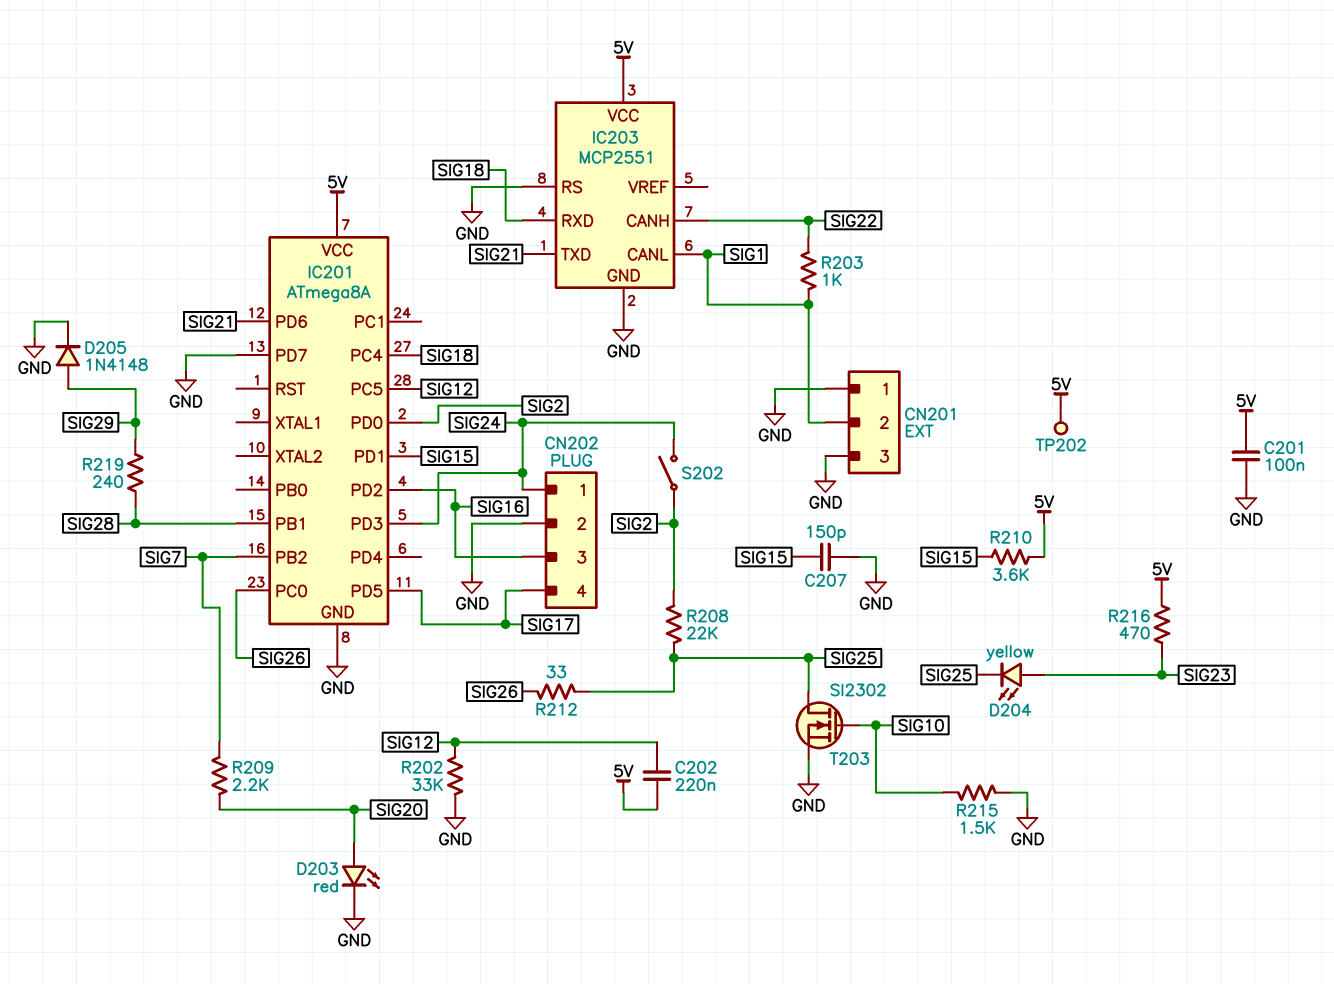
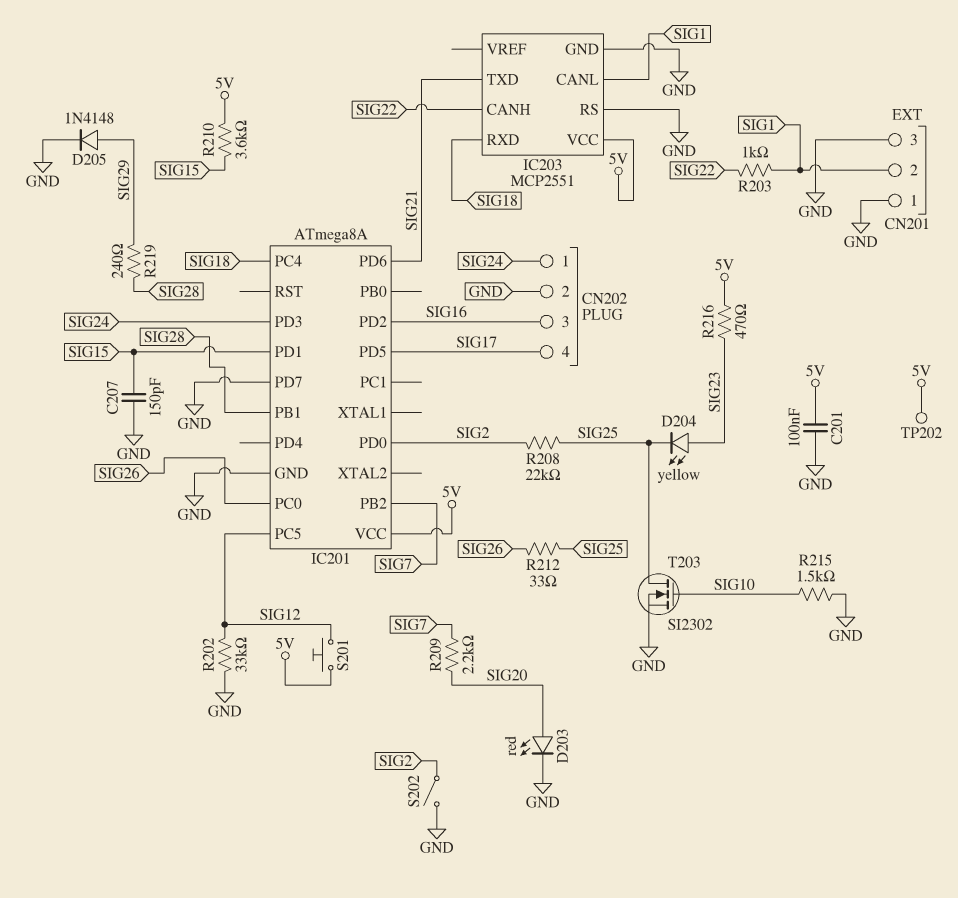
C202: 220nF (5V, SIG12) -> none
S201: none -> button (5V, SIG12)
S202: switch (SIG2, SIG24) -> switch (GND, SIG2)

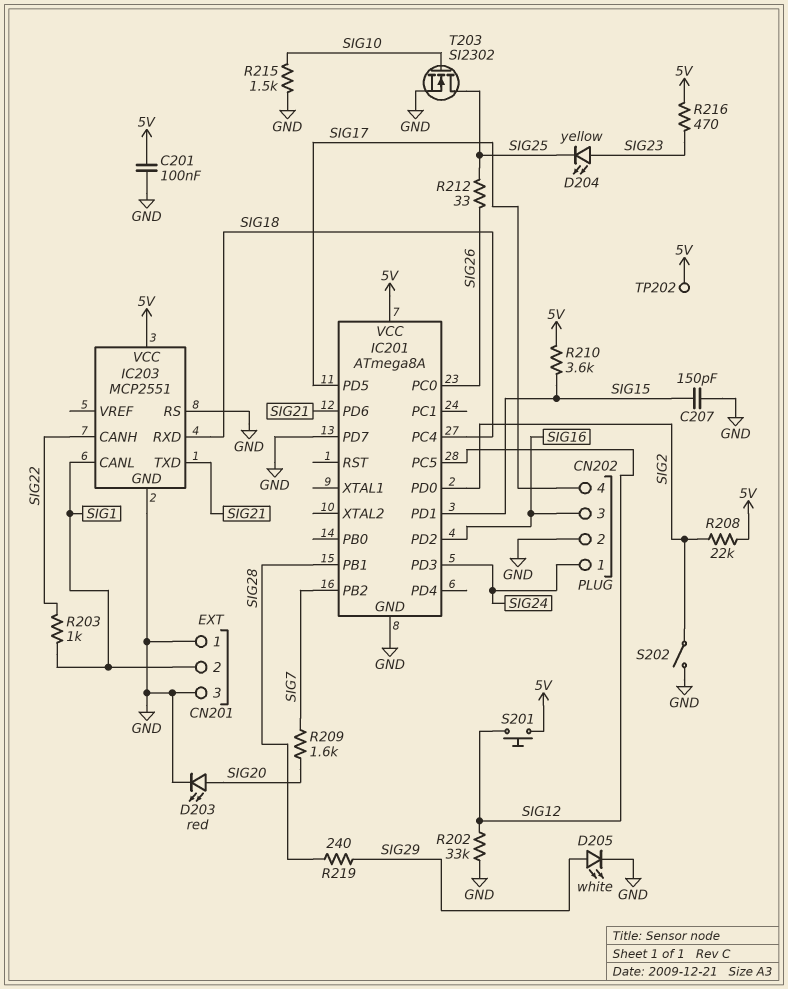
D205: diode 1N4148 (A SIG29, K GND) -> LED white (A SIG29, K GND)
R208: 22k (SIG2, SIG25) -> 22k (5V, SIG2)
R209: 2.2k (SIG7, SIG20) -> 1.6k (SIG7, SIG20)

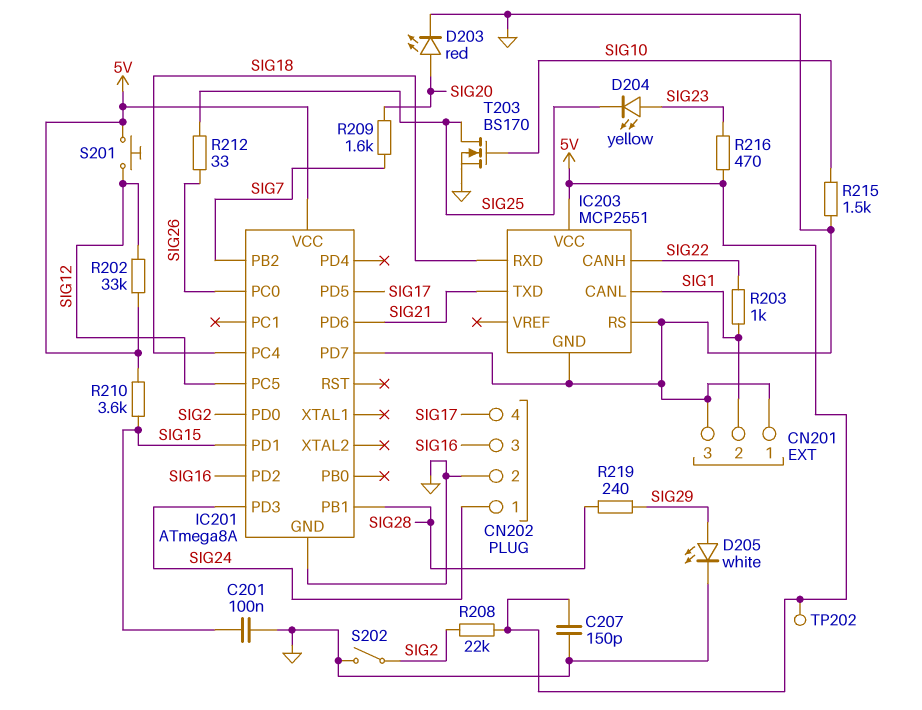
C201: 100nF (5V, GND) -> 100nF (GND, SIG15)
C207: 150pF (GND, SIG15) -> 150pF (5V, GND)
R202: 33k (GND, SIG12) -> 33k (5V, SIG12)
T203: NMOS SI2302 (G SIG10, D SIG25, S GND) -> NMOS BS170 (G SIG10, D SIG25, S GND)

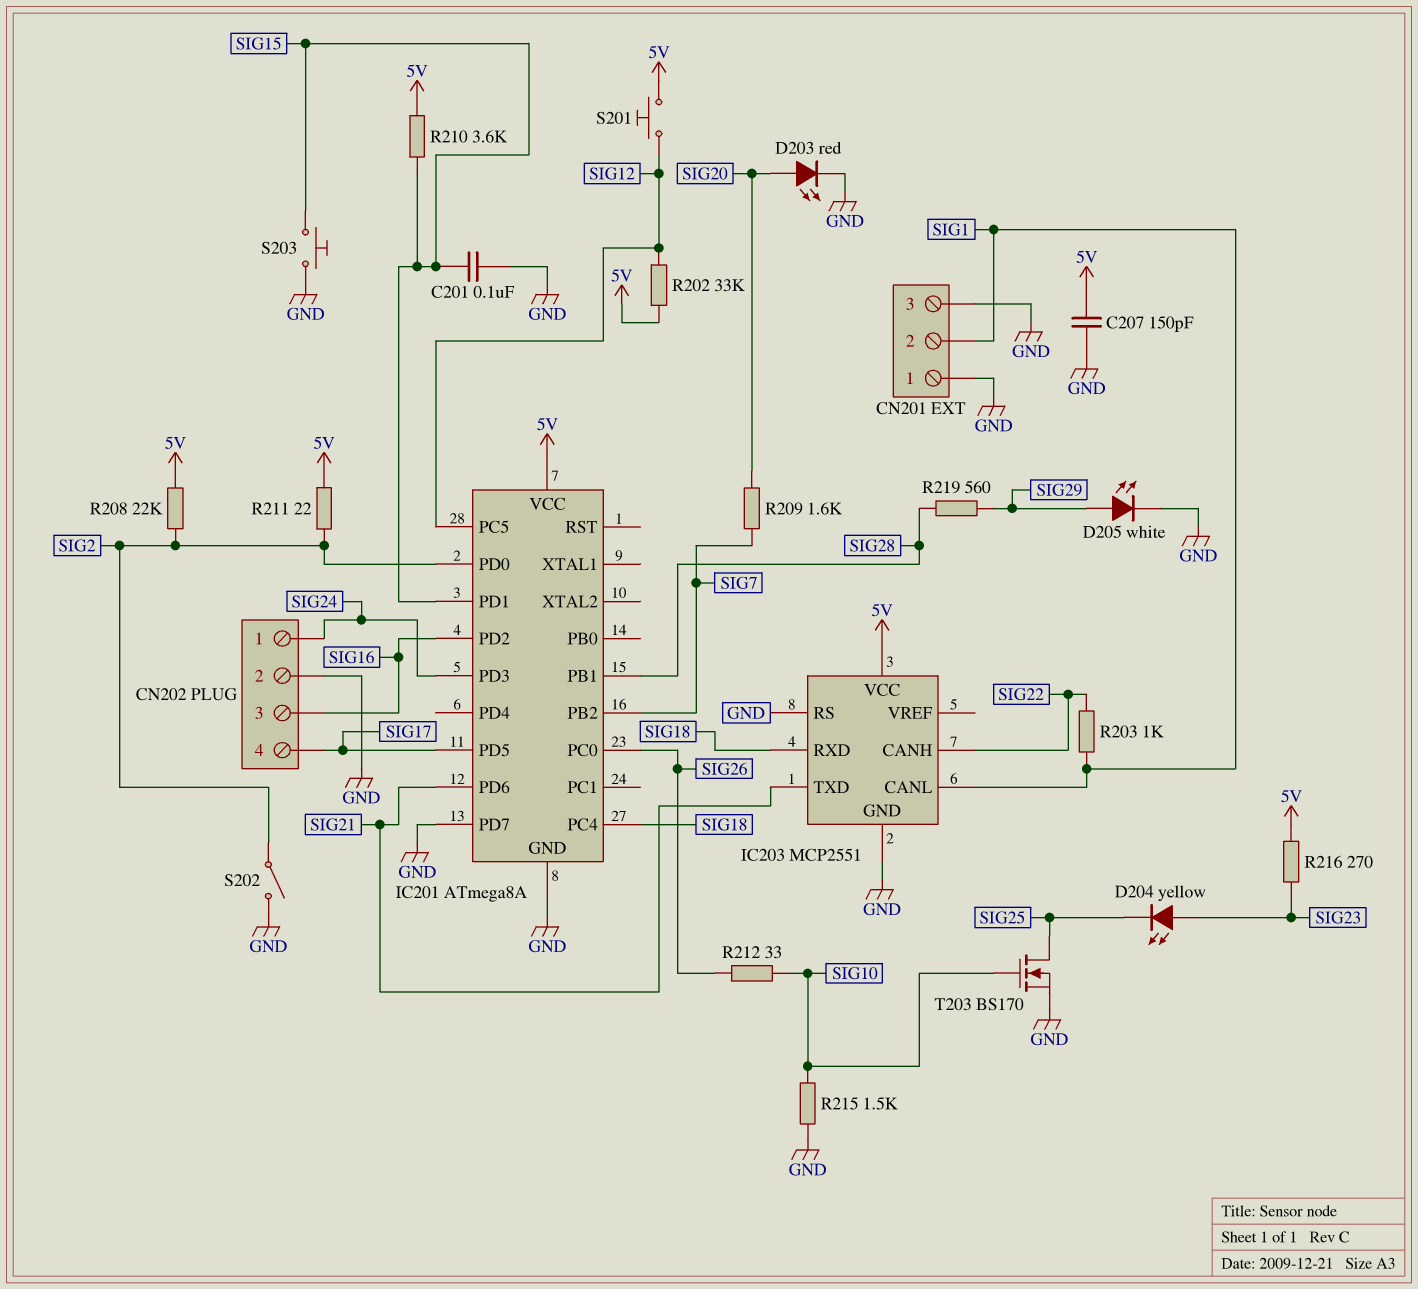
R211: none -> 22 (5V, SIG2)
R212: 33 (SIG25, SIG26) -> 33 (SIG10, SIG26)
R216: 470 (5V, SIG23) -> 270 (5V, SIG23)
R219: 240 (SIG28, SIG29) -> 560 (SIG28, SIG29)
S203: none -> button (GND, SIG15)
TP202: test point (5V) -> none

